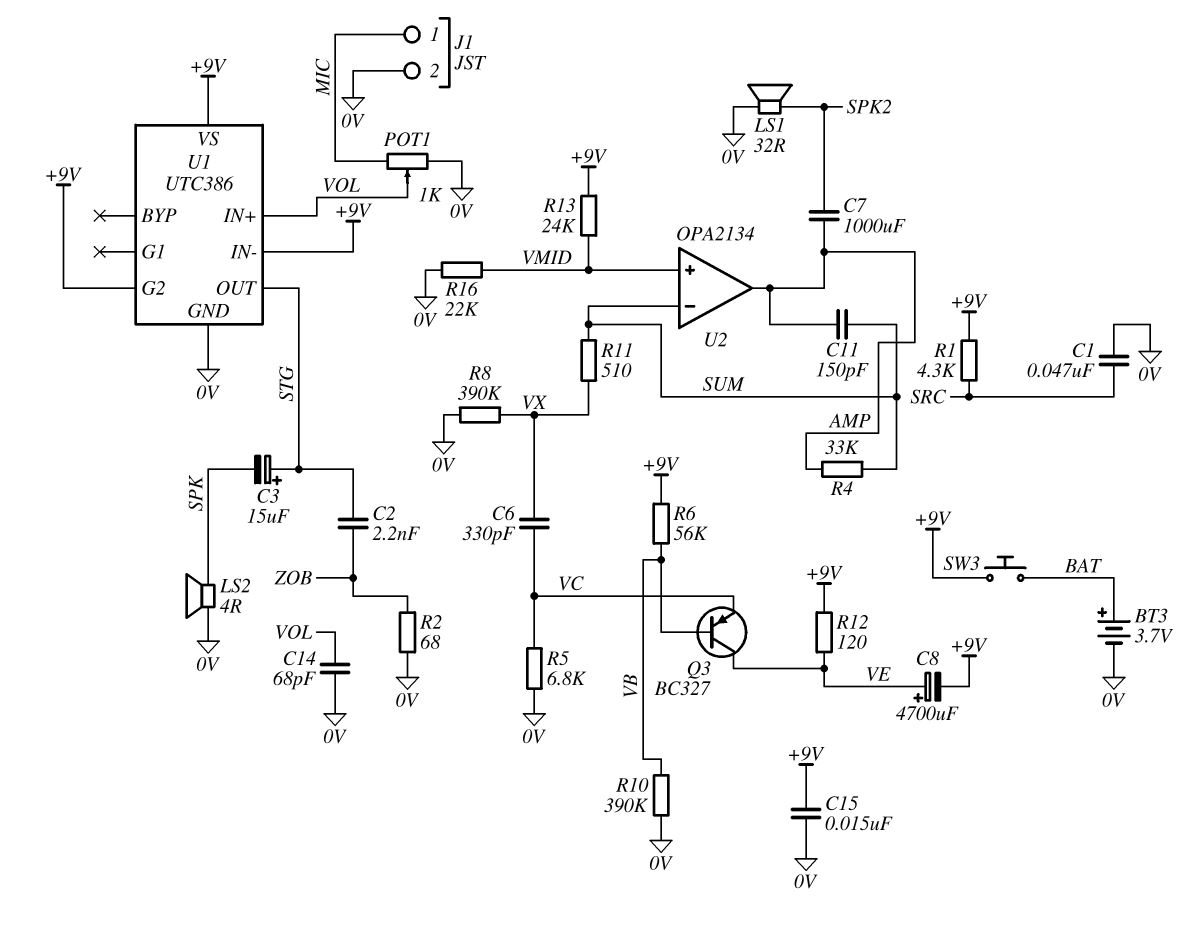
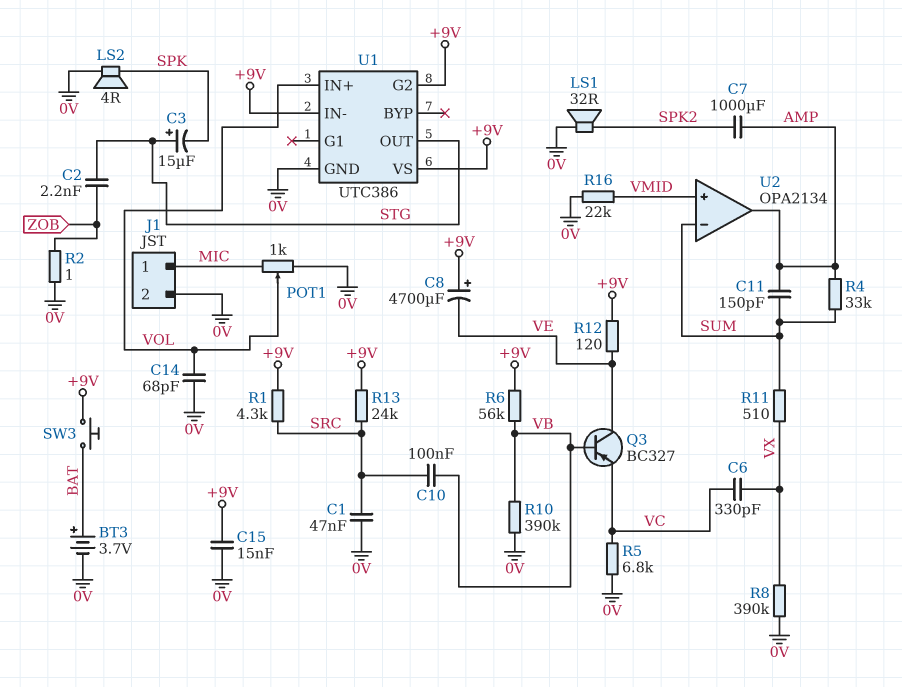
C8: 4700uF (plus VE, minus +9V) -> 4700uF (plus +9V, minus VE)
C10: none -> 100nF (SRC, VB)
R2: 68 (0V, ZOB) -> 1 (0V, ZOB)
R13: 24k (+9V, VMID) -> 24k (+9V, SRC)

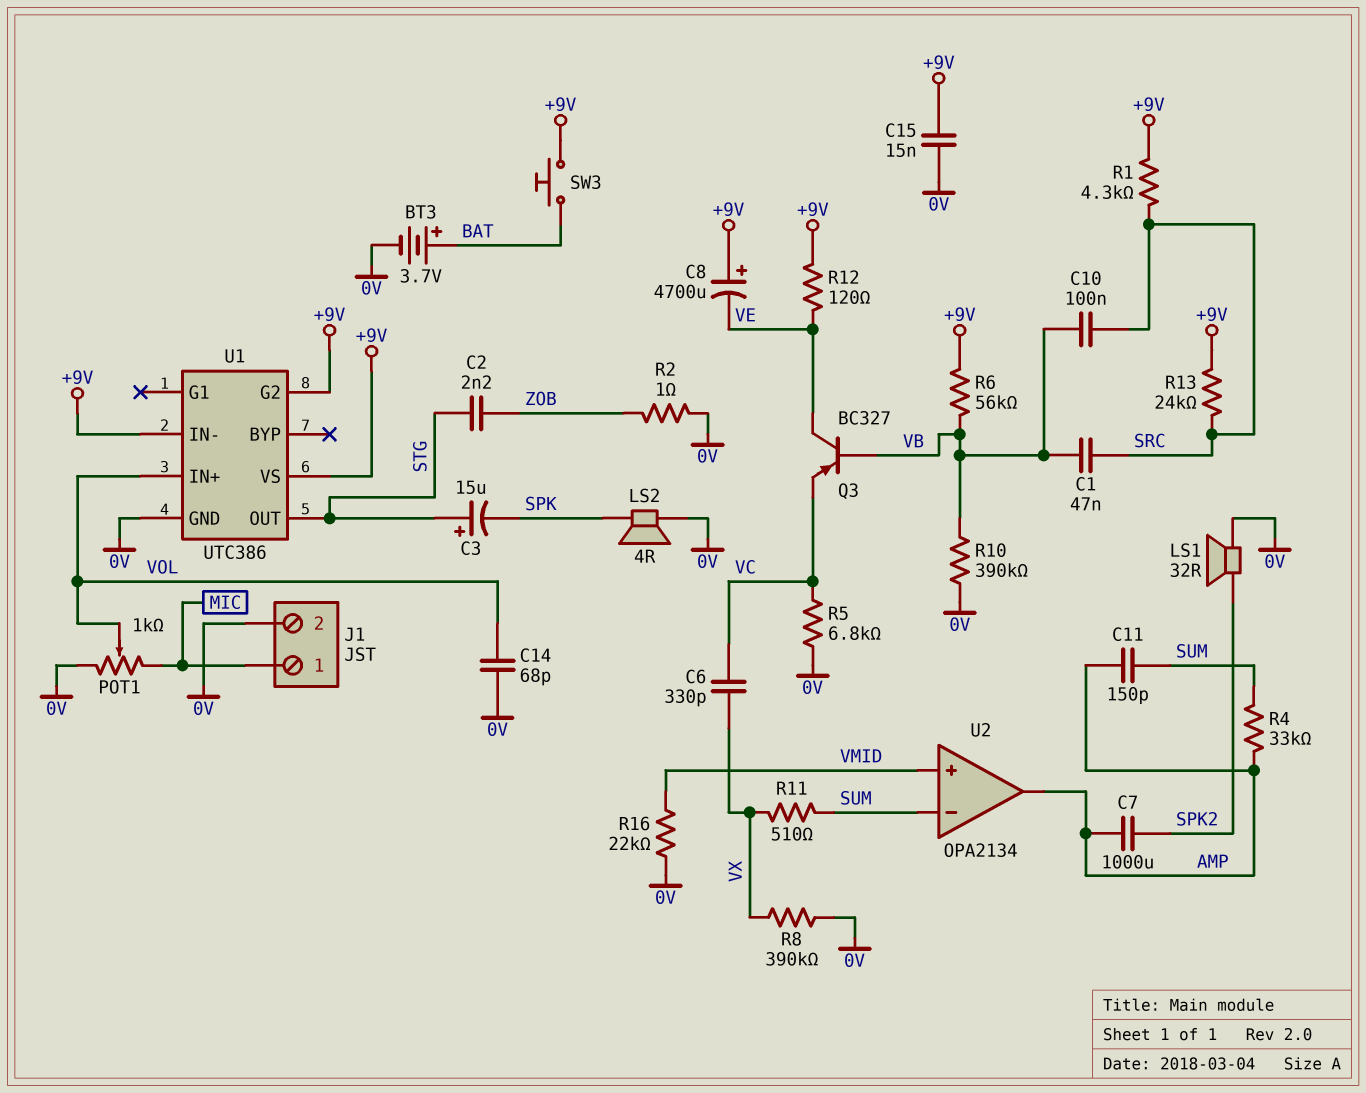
C1: 47nF (0V, SRC) -> 47nF (SRC, VB)

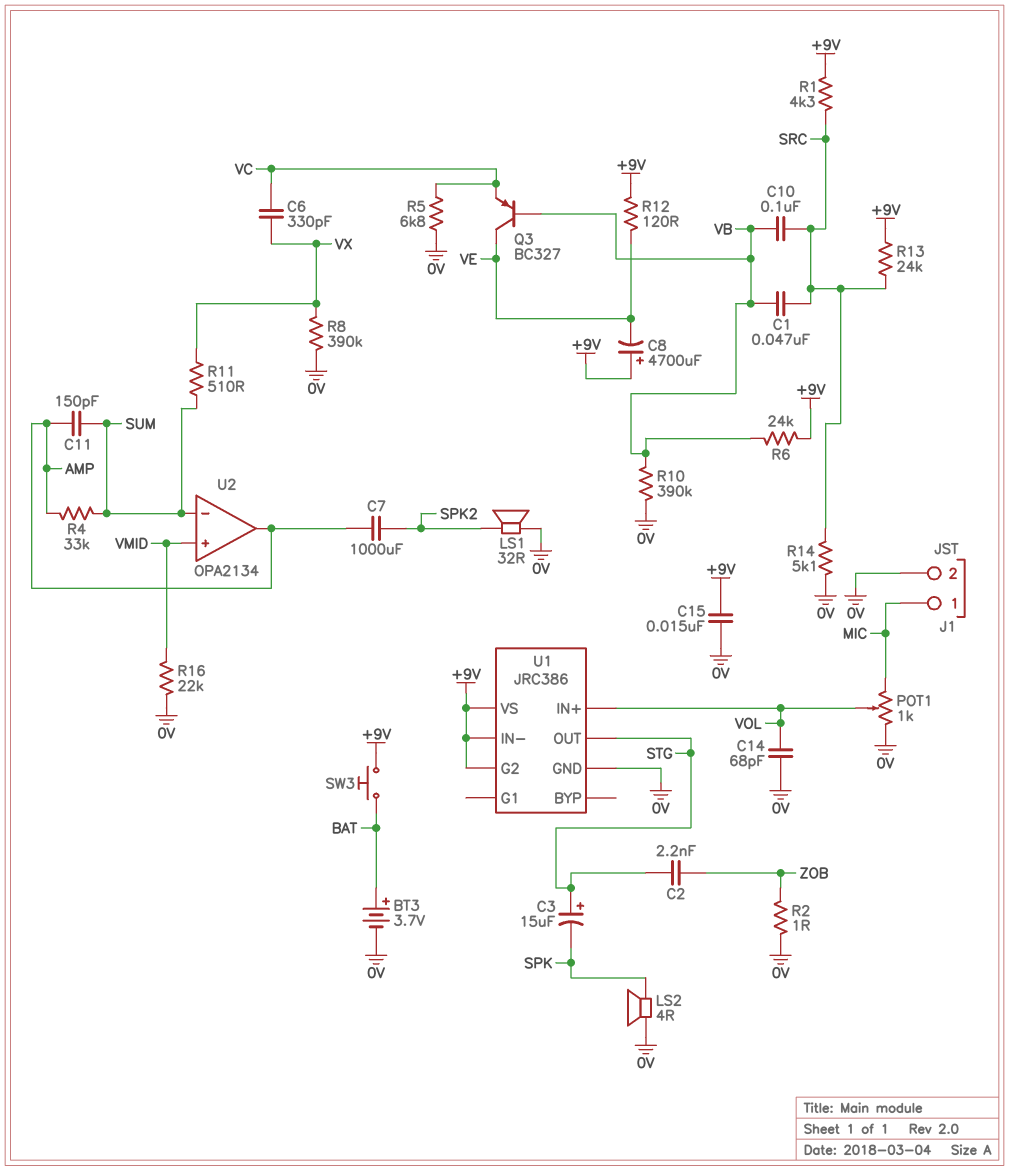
R6: 56k (+9V, VB) -> 24k (+9V, VB)
R14: none -> 5.1k (0V, SRC)
U1: UTC386 -> JRC386

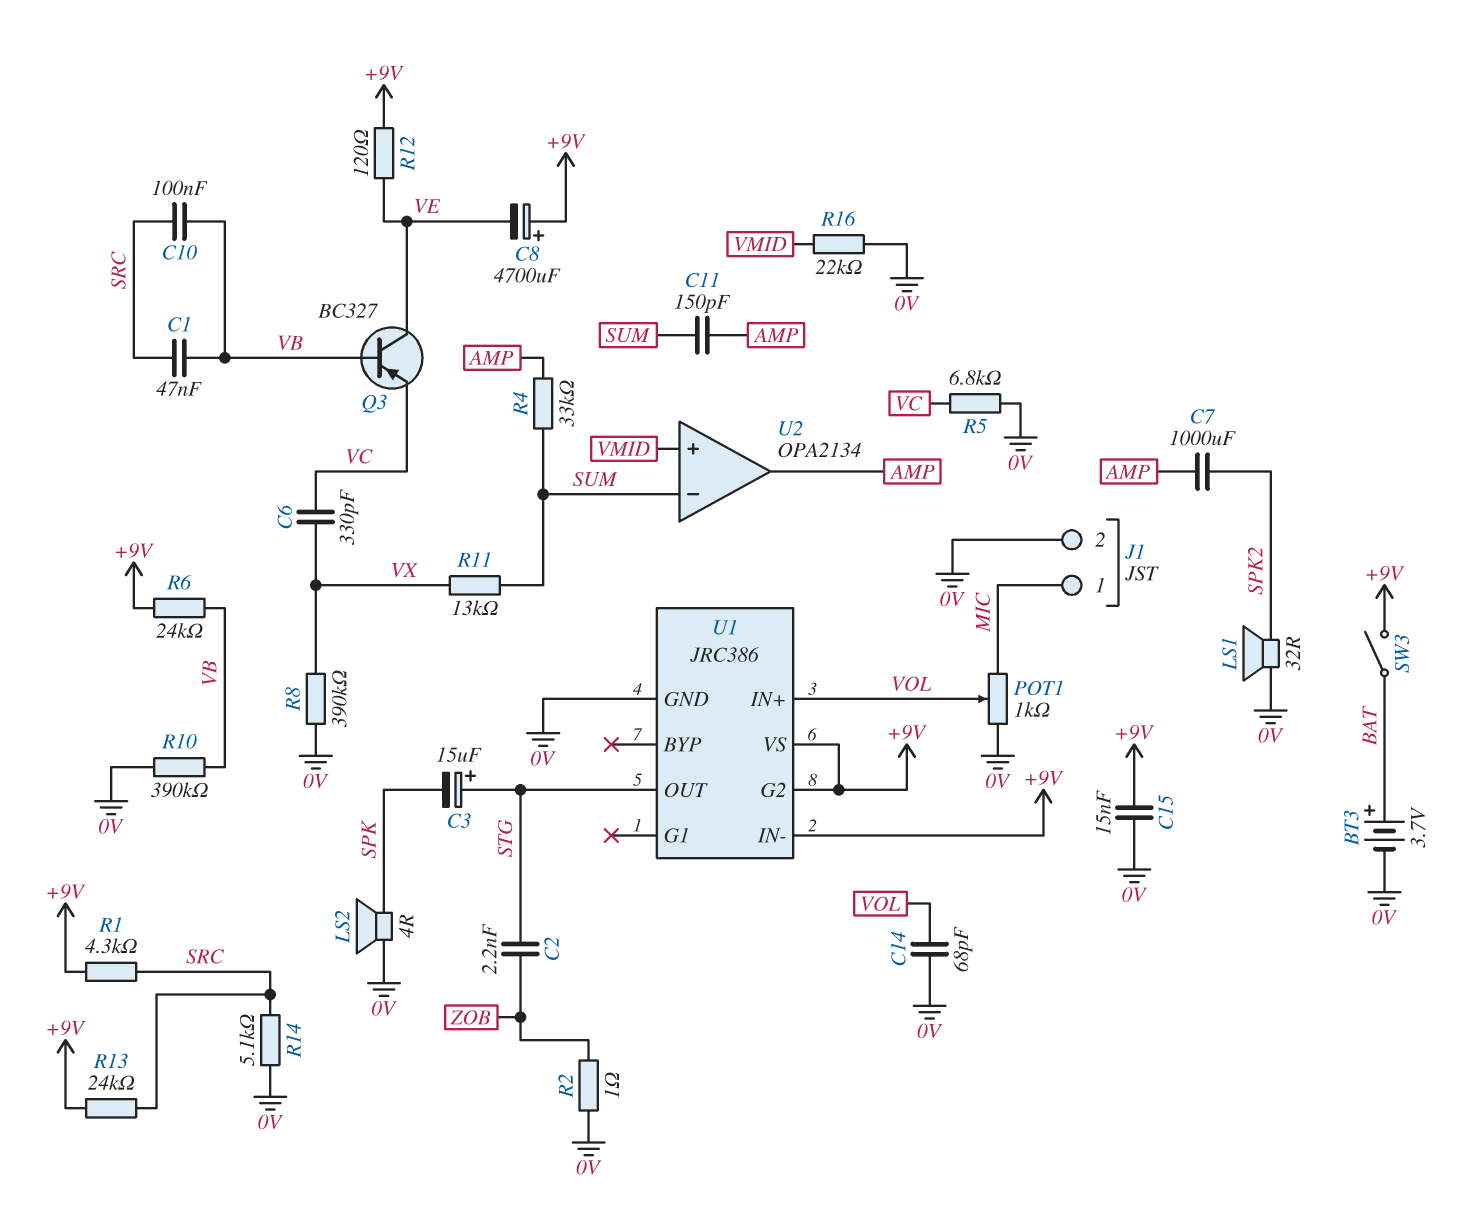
R11: 510 (SUM, VX) -> 13k (SUM, VX)
SW3: button (+9V, BAT) -> switch (+9V, BAT)

